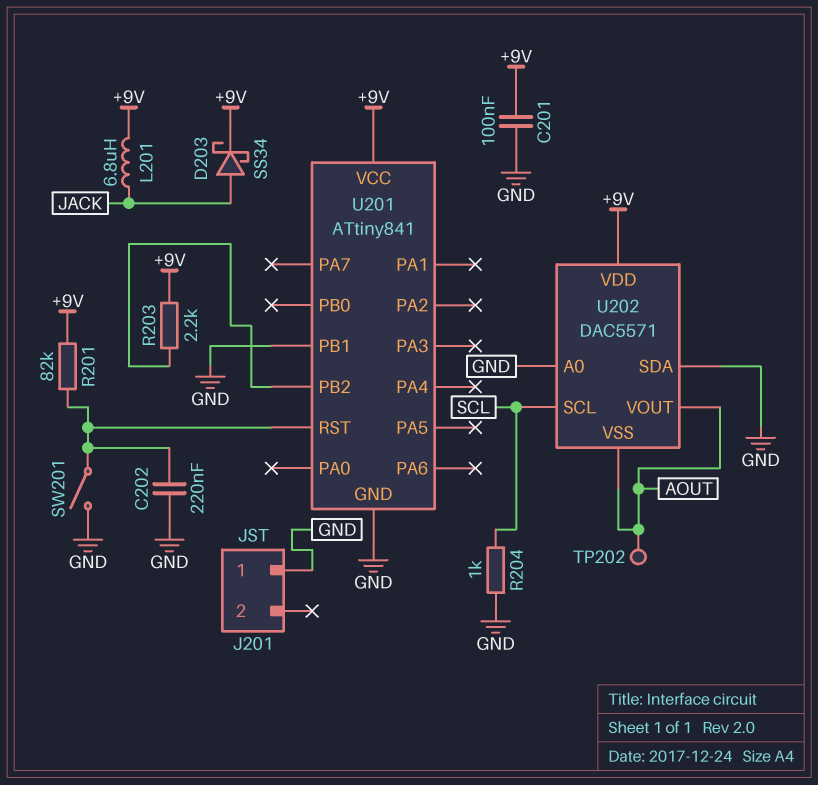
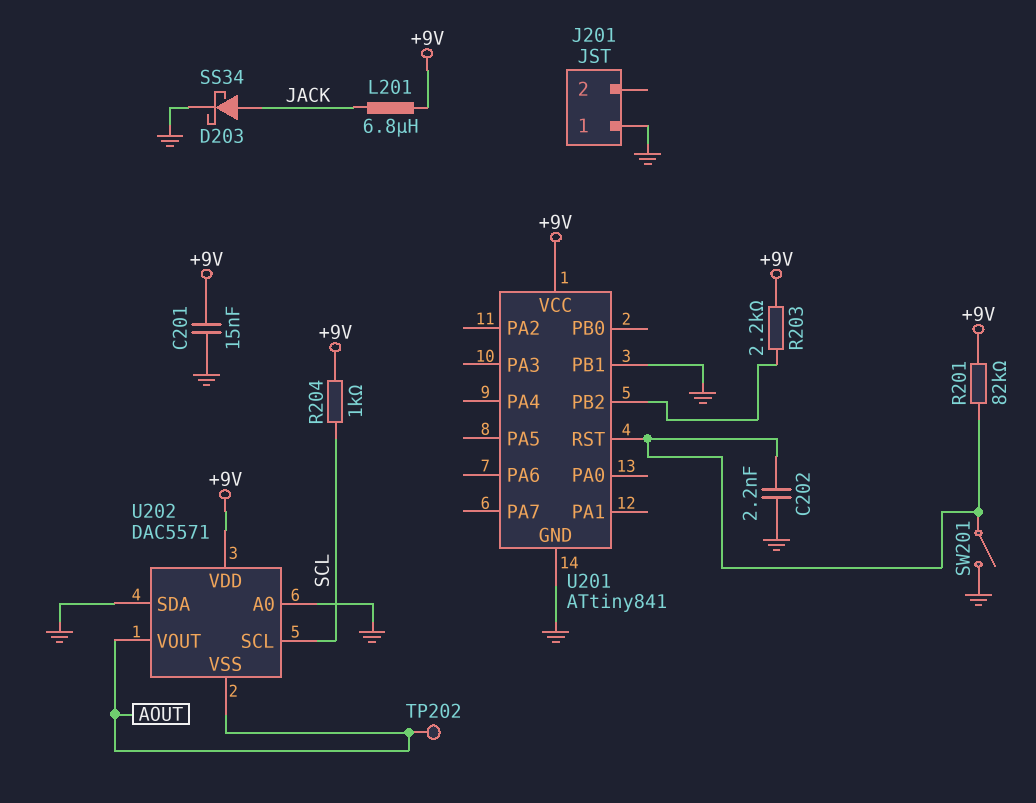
C201: 100nF (+9V, GND) -> 15nF (+9V, GND)
C202: 220nF (GND, U201/RST) -> 2.2nF (GND, U201/RST)
D203: schottky SS34 (A JACK, K +9V) -> schottky SS34 (A JACK, K GND)
R204: 1k (GND, SCL) -> 1k (+9V, SCL)

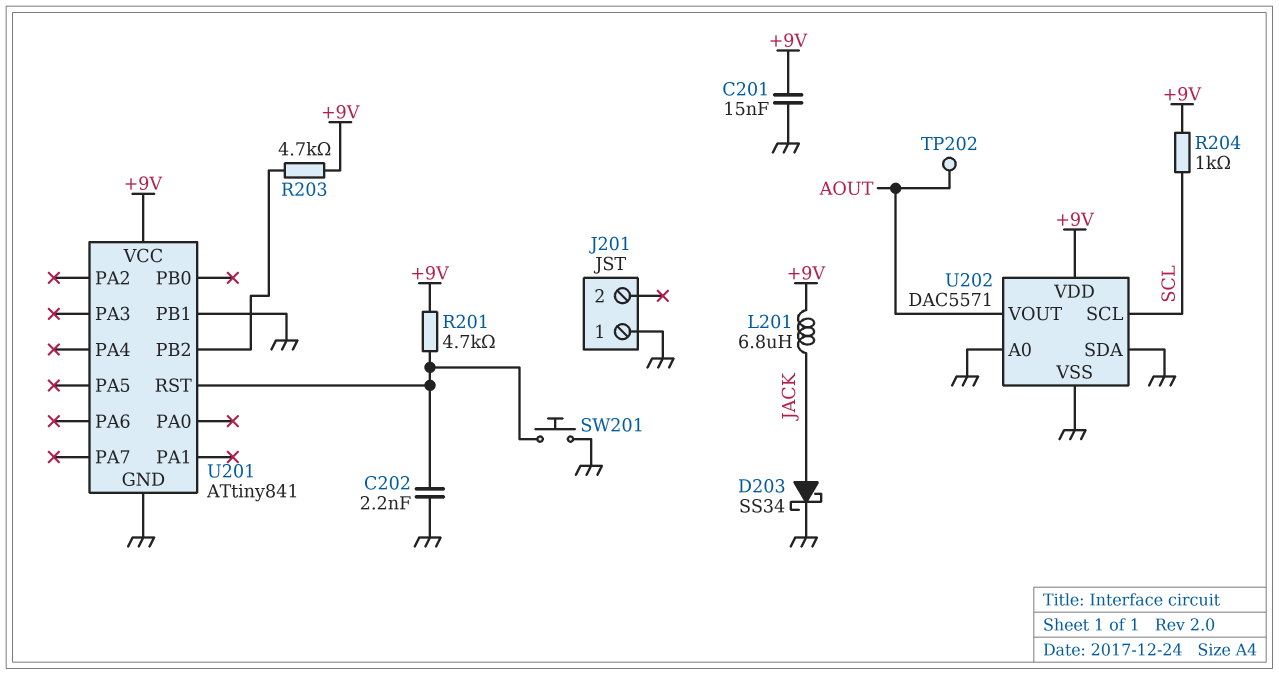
R201: 82k (+9V, U201/RST) -> 4.7k (+9V, U201/RST)
R203: 2.2k (+9V, U201/PB2) -> 4.7k (+9V, U201/PB2)
SW201: switch (GND, U201/RST) -> button (GND, U201/RST)
U202 pin VSS: AOUT -> GND

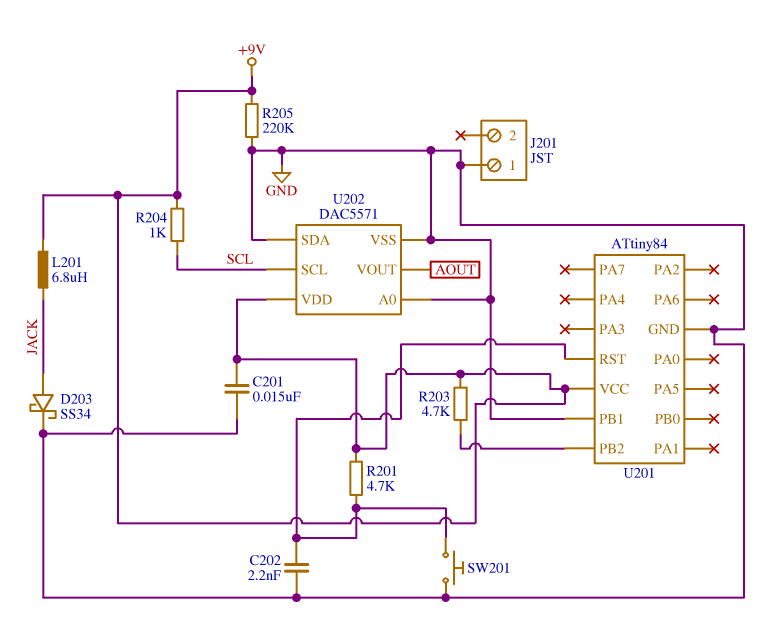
R205: none -> 220k (+9V, GND)
TP202: test point (AOUT) -> none
U201: ATtiny841 -> ATtiny84

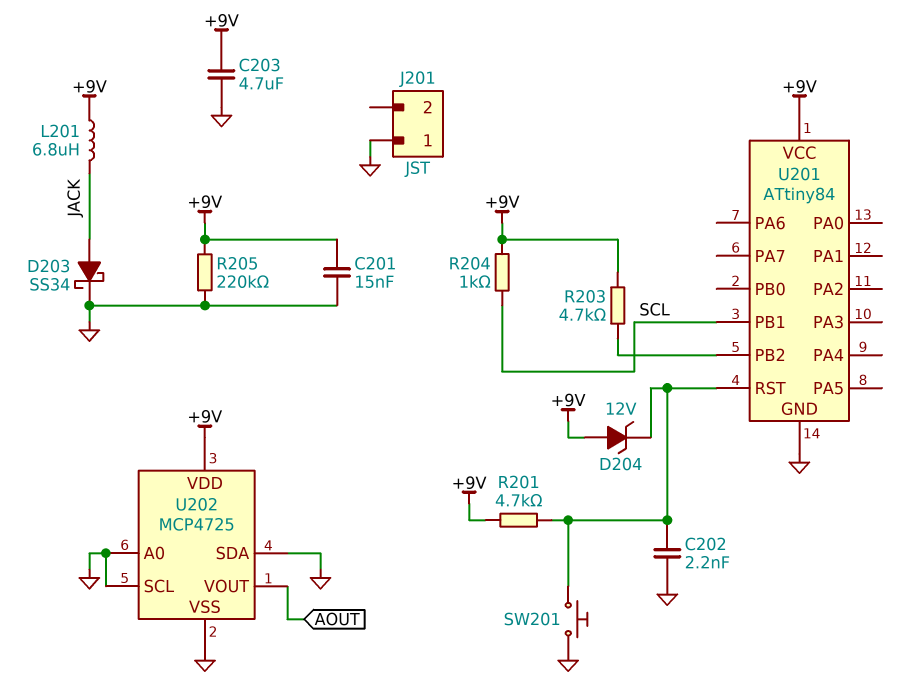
C203: none -> 4.7uF (+9V, GND)
D204: none -> zener 12V (A +9V, K U201/RST)
U201 pin PB1: GND -> SCL
U202: DAC5571 -> MCP4725
U202 pin SCL: SCL -> GND

